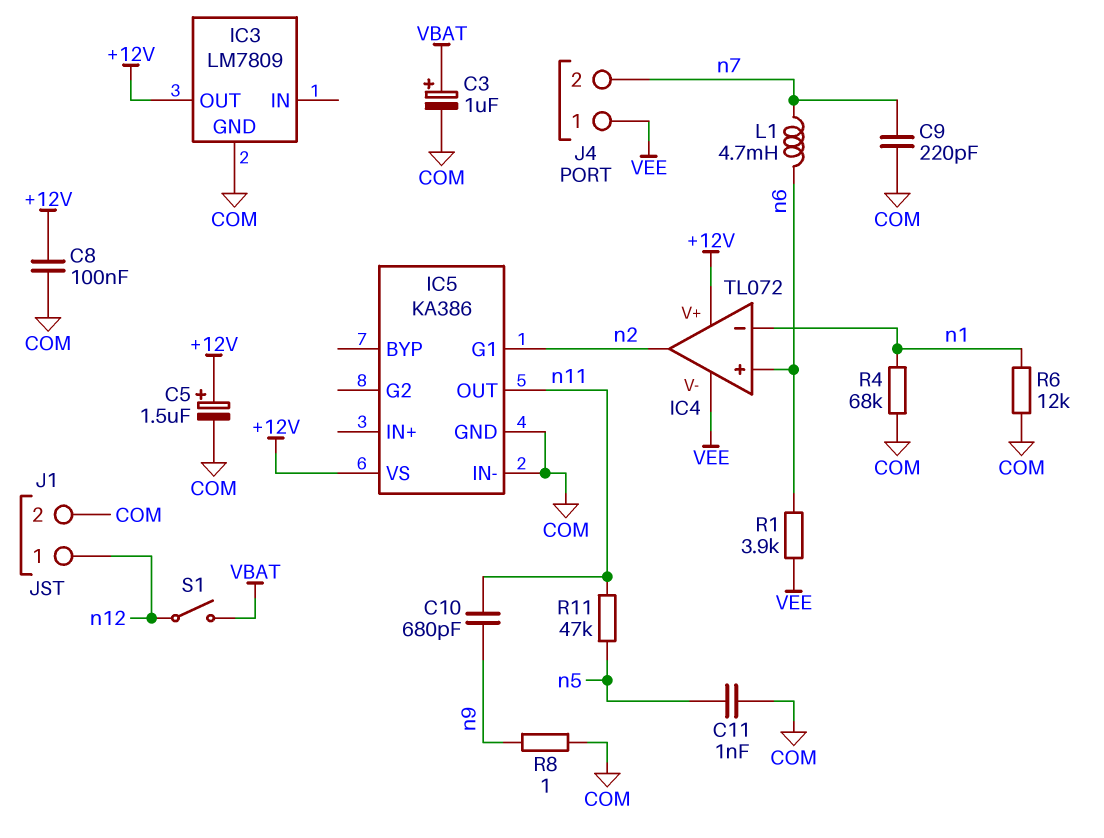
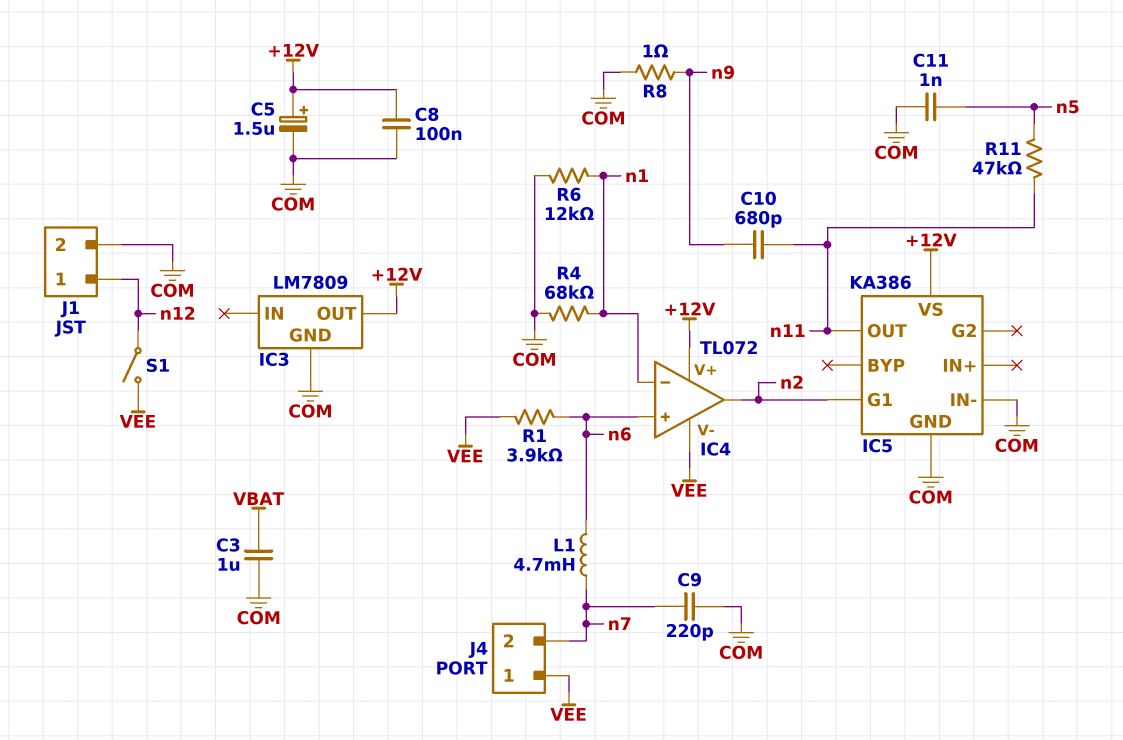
C3: 1uF (plus VBAT, minus COM) -> 1uF (COM, VBAT)
S1: switch (VBAT, n12) -> switch (VEE, n12)

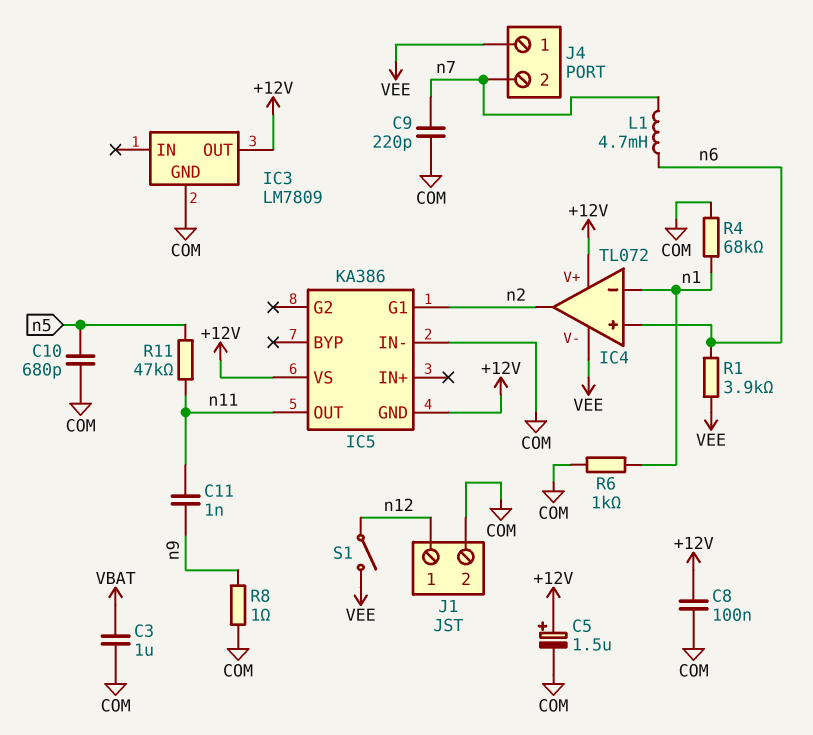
C10: 680pF (n9, n11) -> 680pF (COM, n5)
C11: 1nF (COM, n5) -> 1nF (n9, n11)
IC5 pin GND: COM -> +12V
R6: 12k (COM, n1) -> 1k (COM, n1)

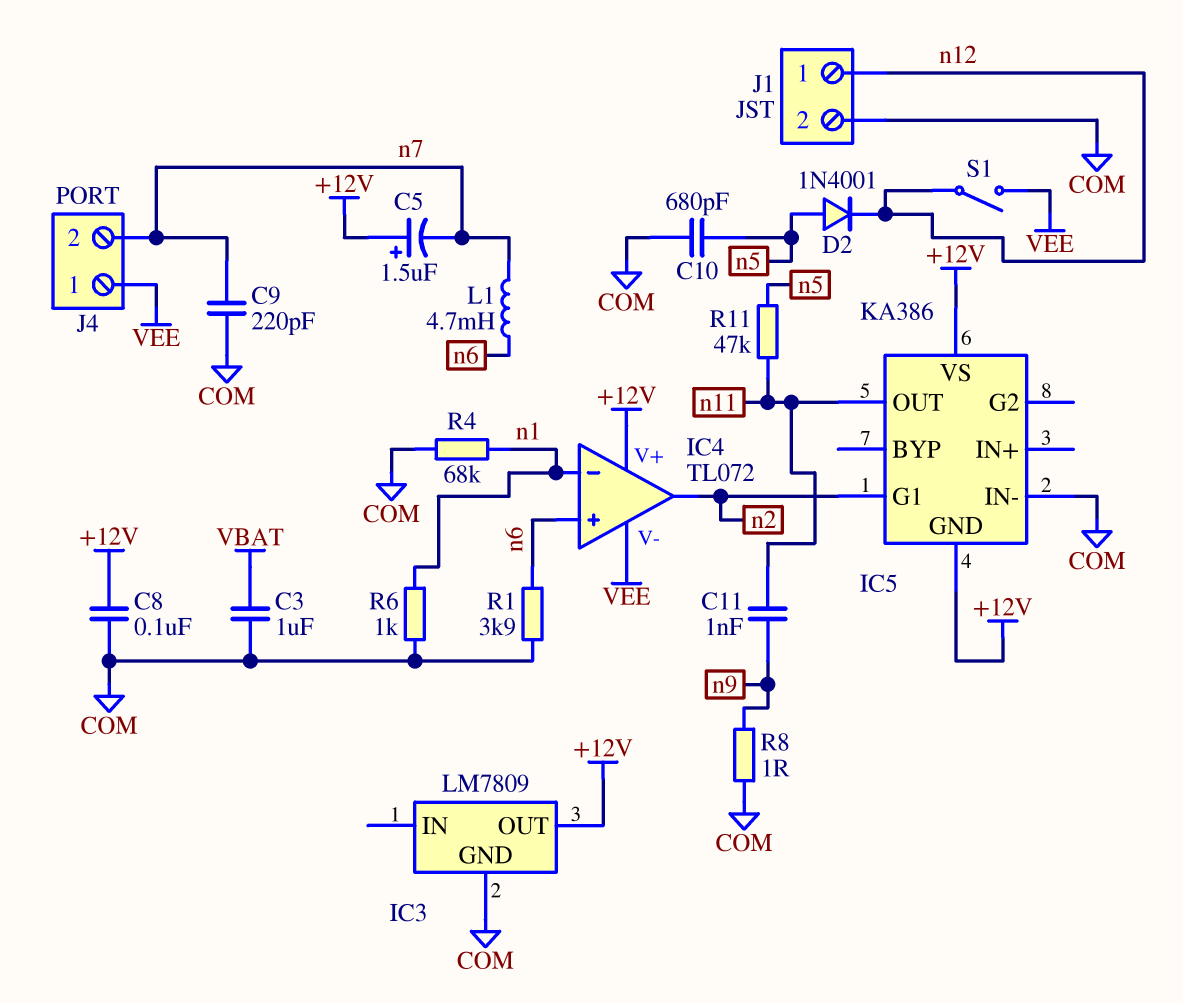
C5: 1.5uF (plus +12V, minus COM) -> 1.5uF (plus +12V, minus n7)
D2: none -> diode 1N4001 (A n5, K n12)
R1: 3.9k (VEE, n6) -> 3.9k (COM, n6)

